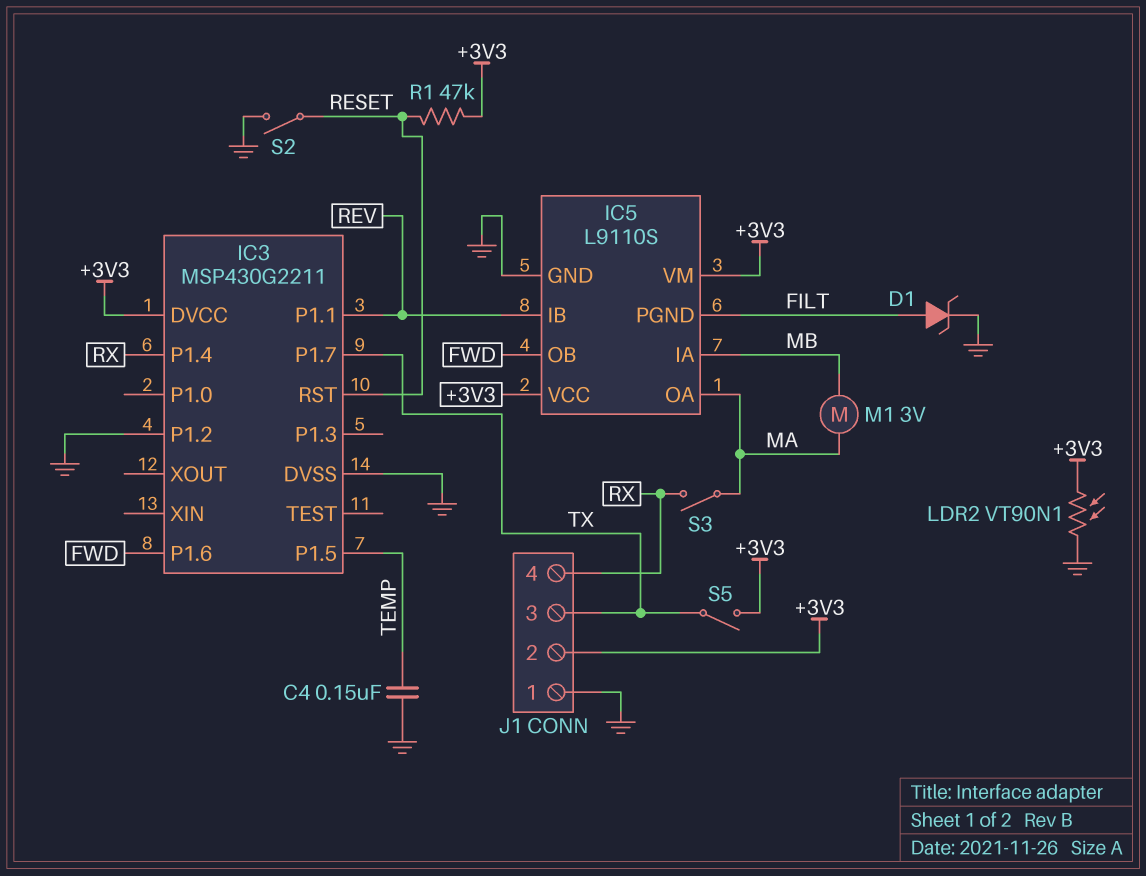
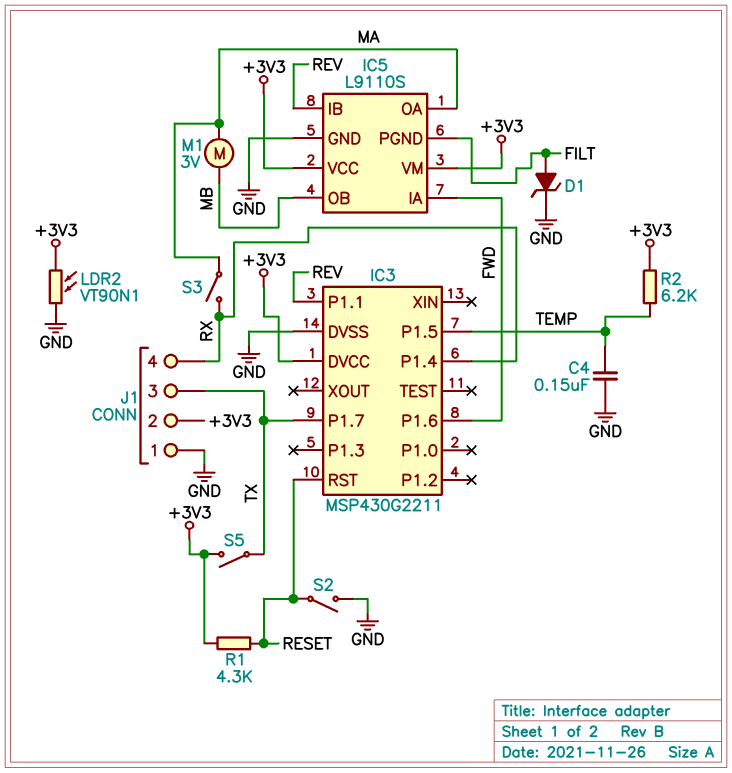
IC3 pin P1.2: GND -> none
IC5 pin IA: MB -> FWD
IC5 pin OB: FWD -> MB
R1: 47k (+3V3, RESET) -> 4.3k (+3V3, RESET)
R2: none -> 6.2k (+3V3, TEMP)

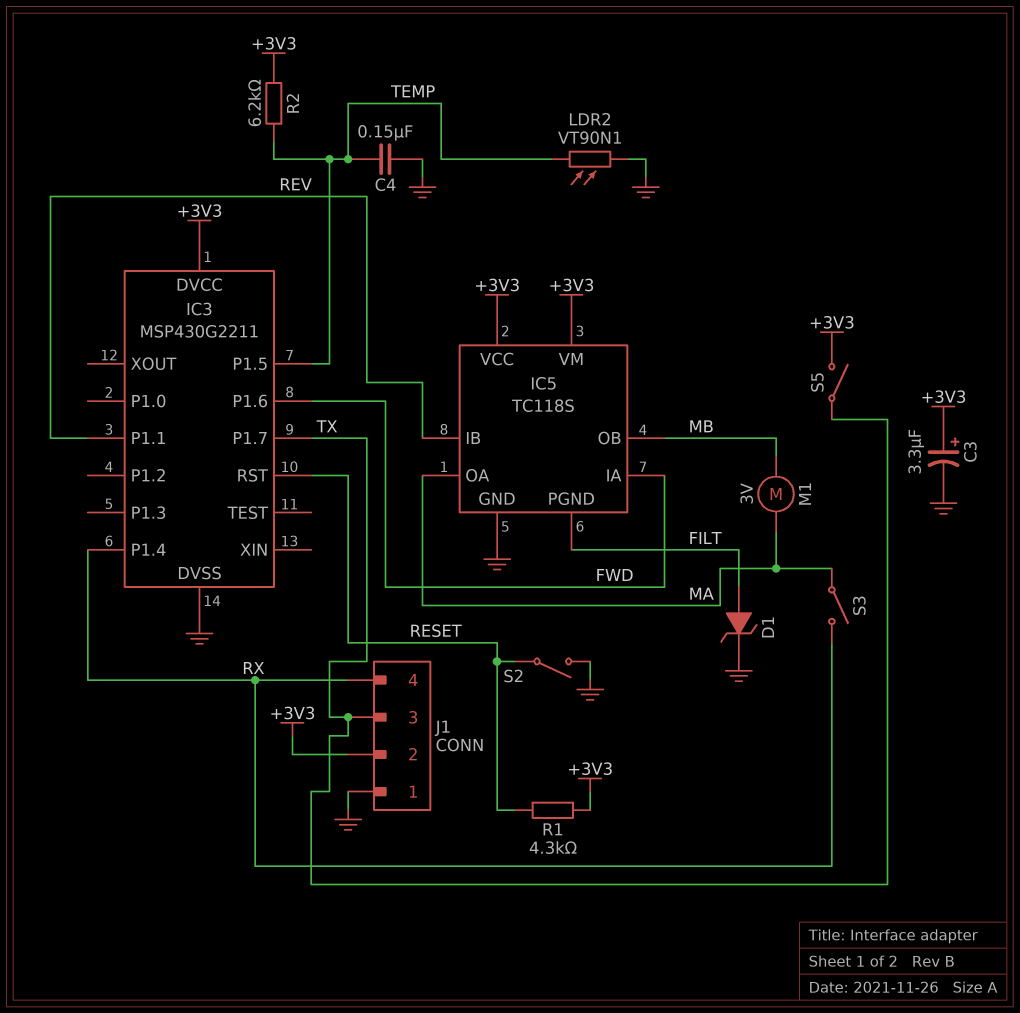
C3: none -> 3.3uF (plus +3V3, minus GND)
IC5: L9110S -> TC118S
LDR2: VT90N1 (+3V3, GND) -> VT90N1 (GND, TEMP)

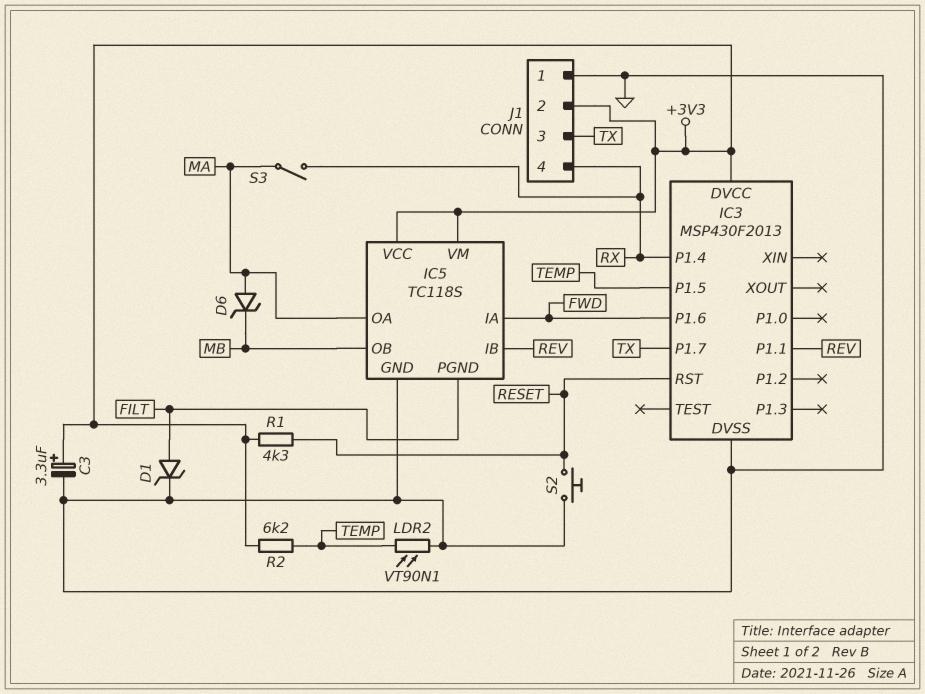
C4: 150nF (GND, TEMP) -> none
D6: none -> zener (A MA, K MB)
IC3: MSP430G2211 -> MSP430F2013
M1: motor 3V (MA, MB) -> none
S2: switch (GND, RESET) -> button (GND, RESET)
S5: switch (+3V3, TX) -> none

